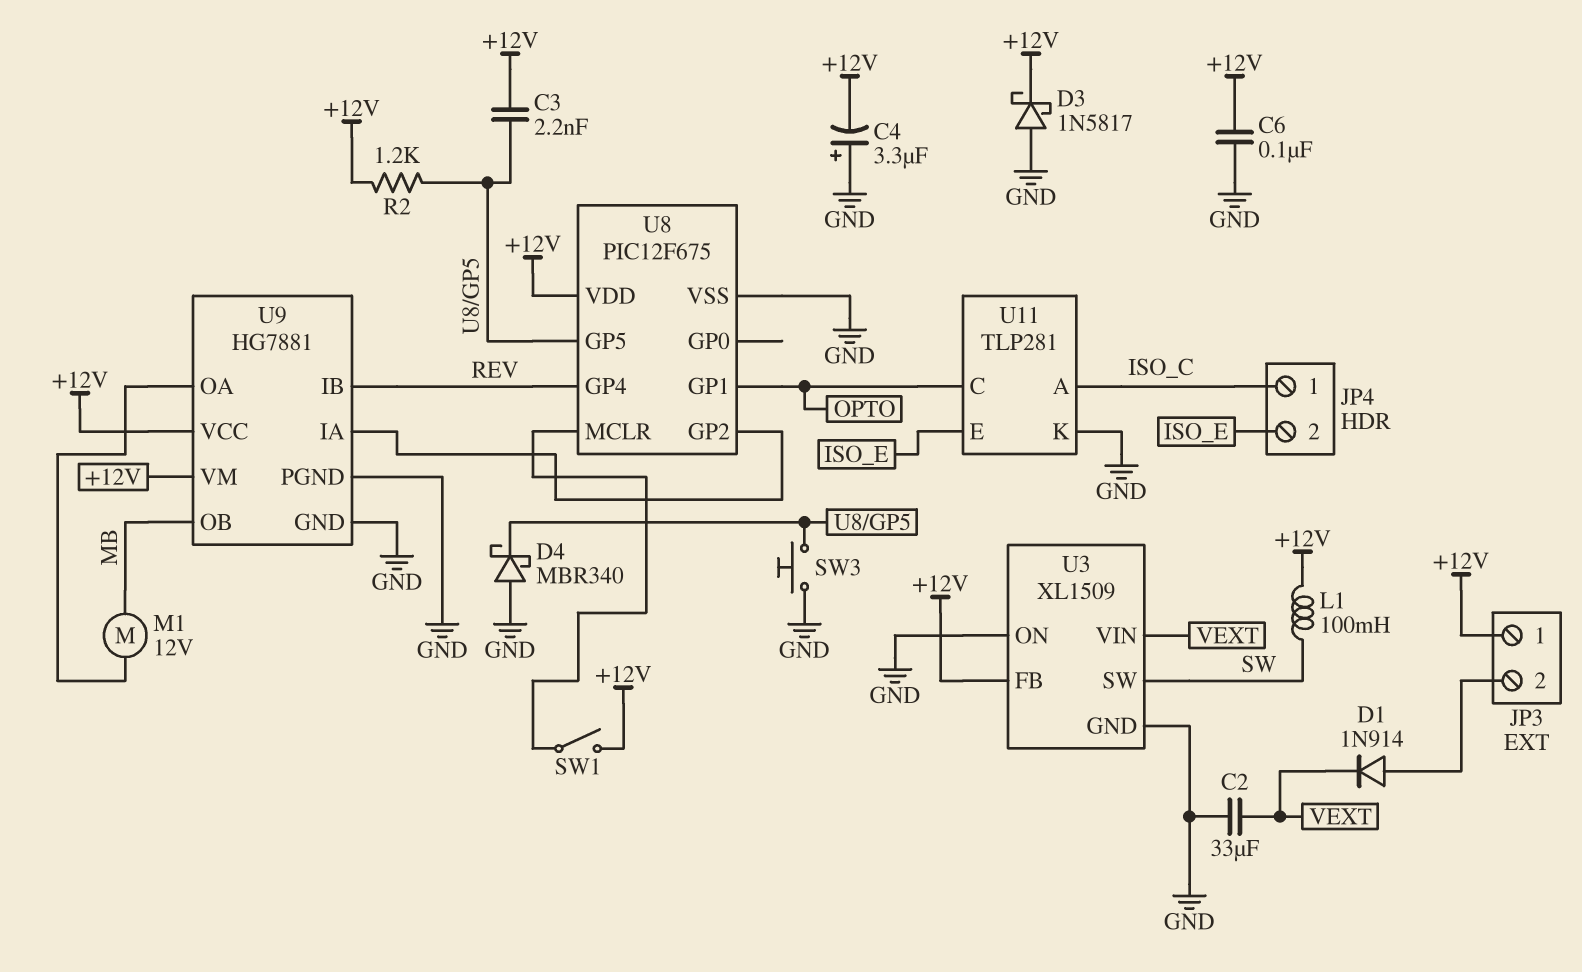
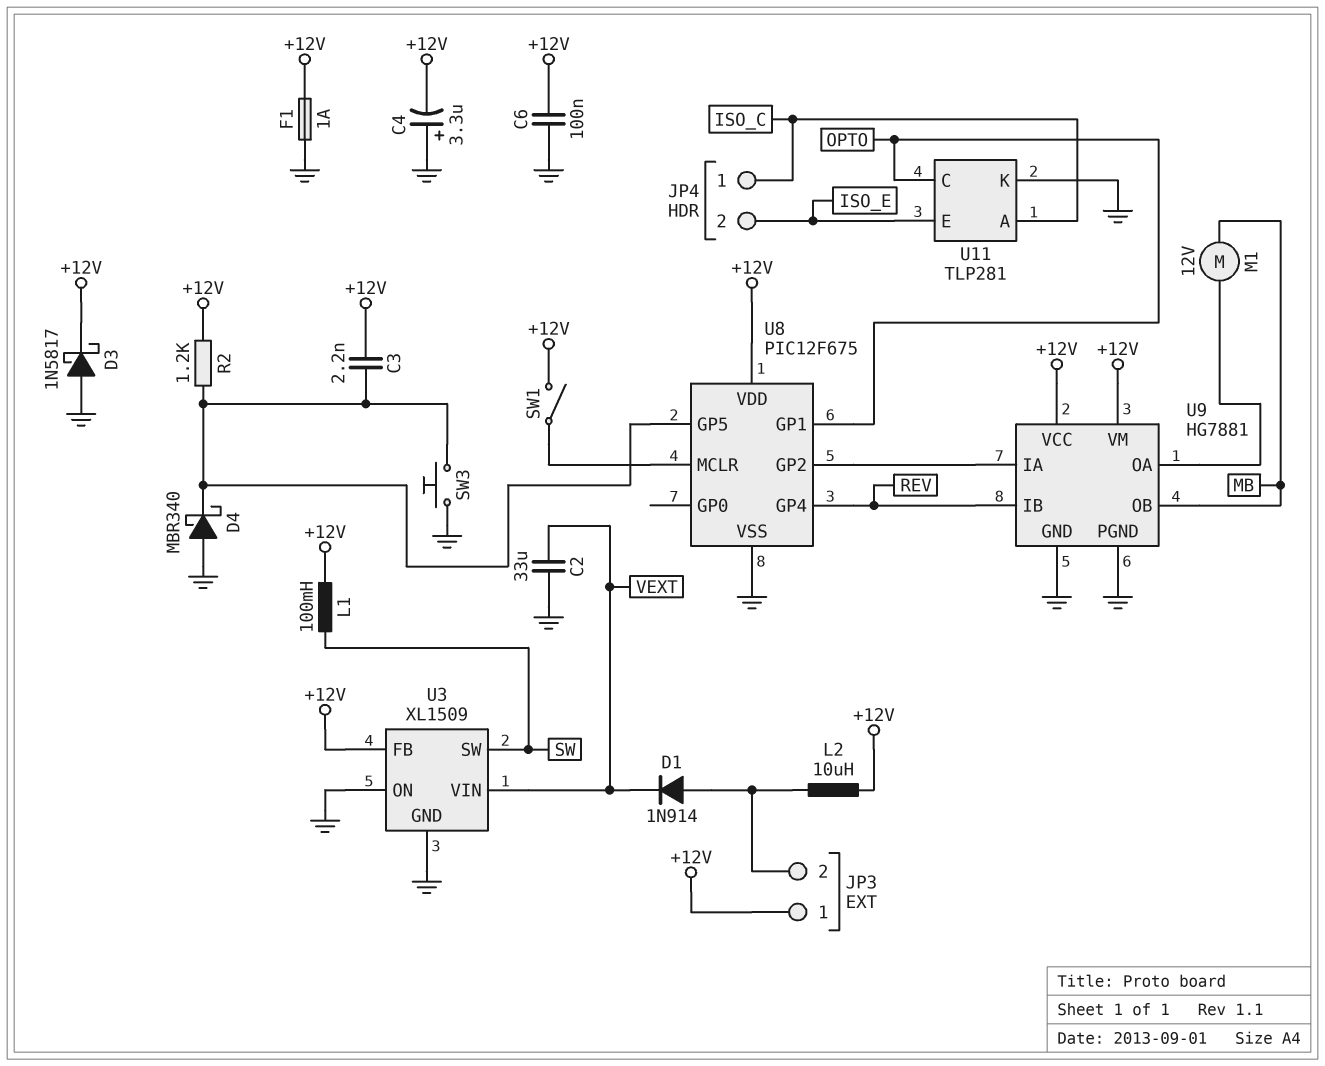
F1: none -> 1A (+12V, GND)
L2: none -> 10uH (+12V, JP3/2)

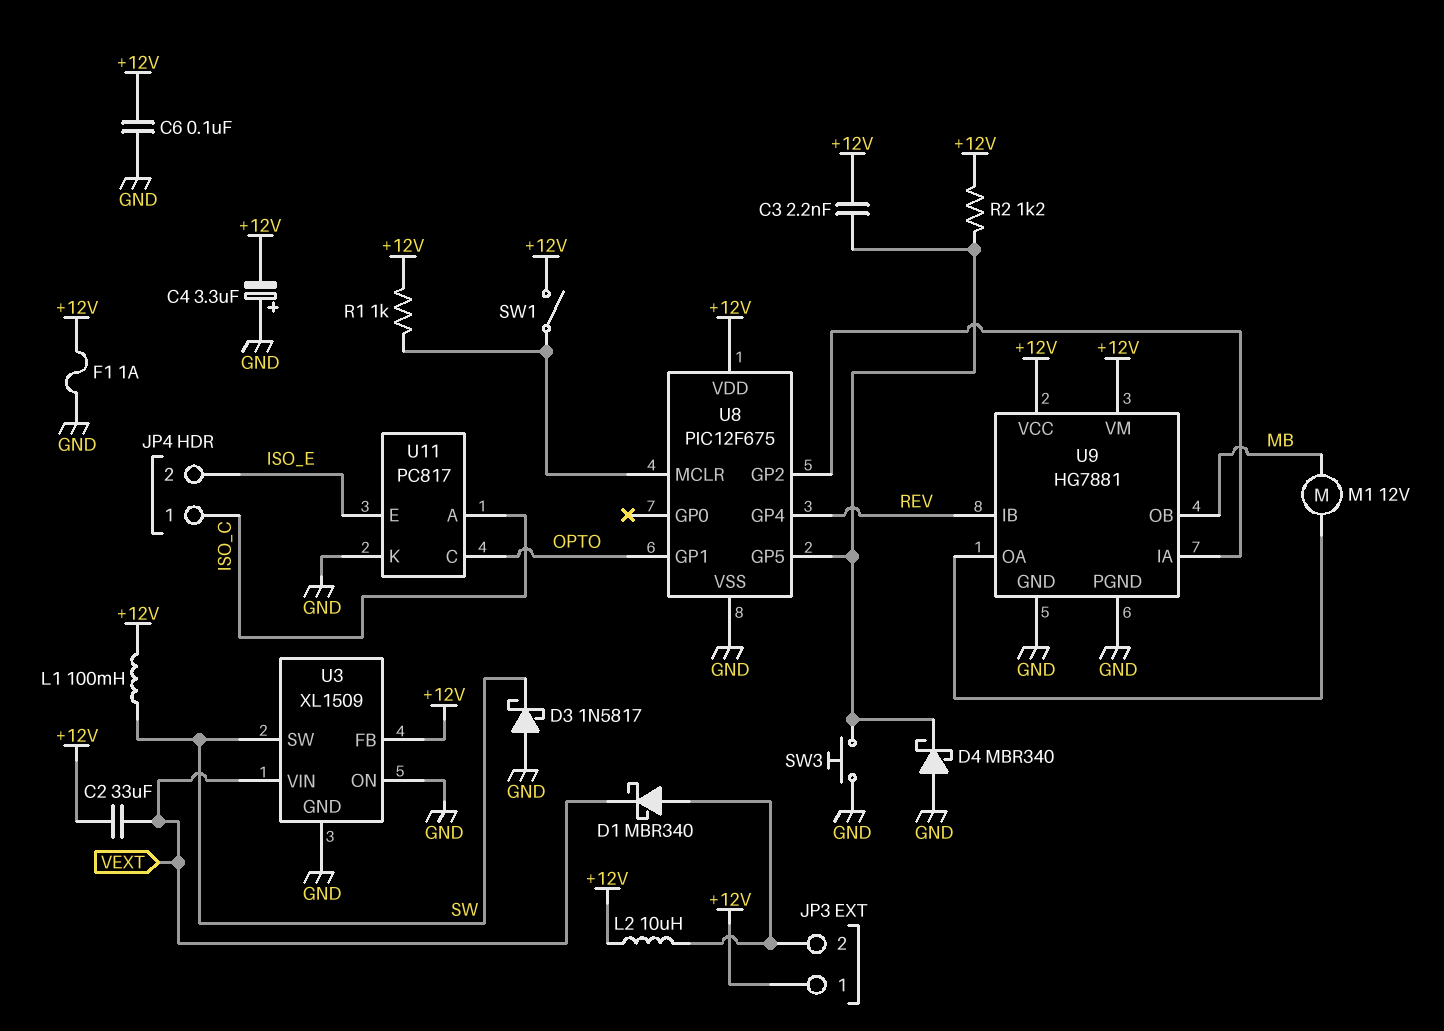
C2: 33uF (GND, VEXT) -> 33uF (+12V, VEXT)
D1: diode 1N914 (A JP3/2, K VEXT) -> schottky MBR340 (A JP3/2, K VEXT)
D3: schottky 1N5817 (A GND, K +12V) -> schottky 1N5817 (A GND, K SW)
R1: none -> 1k (+12V, U8/MCLR)
U11: TLP281 -> PC817

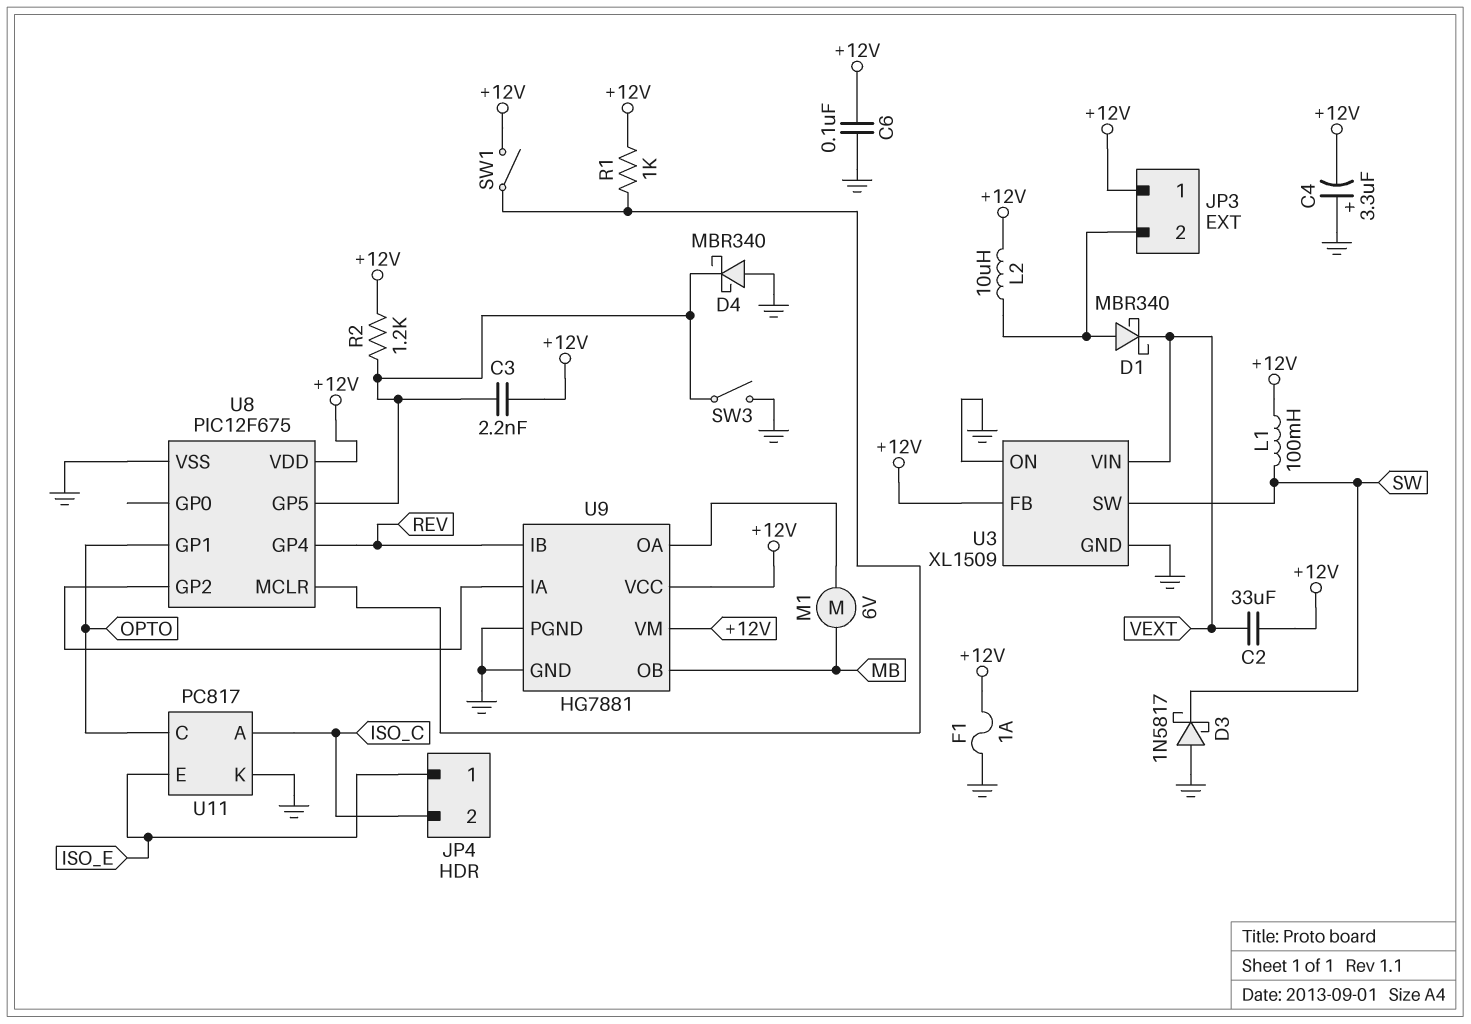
JP4 pin 1: ISO_C -> ISO_E
JP4 pin 2: ISO_E -> ISO_C
M1: motor 12V (MB, U9/OA) -> motor 6V (MB, U9/OA)
SW3: button (GND, U8/GP5) -> switch (GND, U8/GP5)

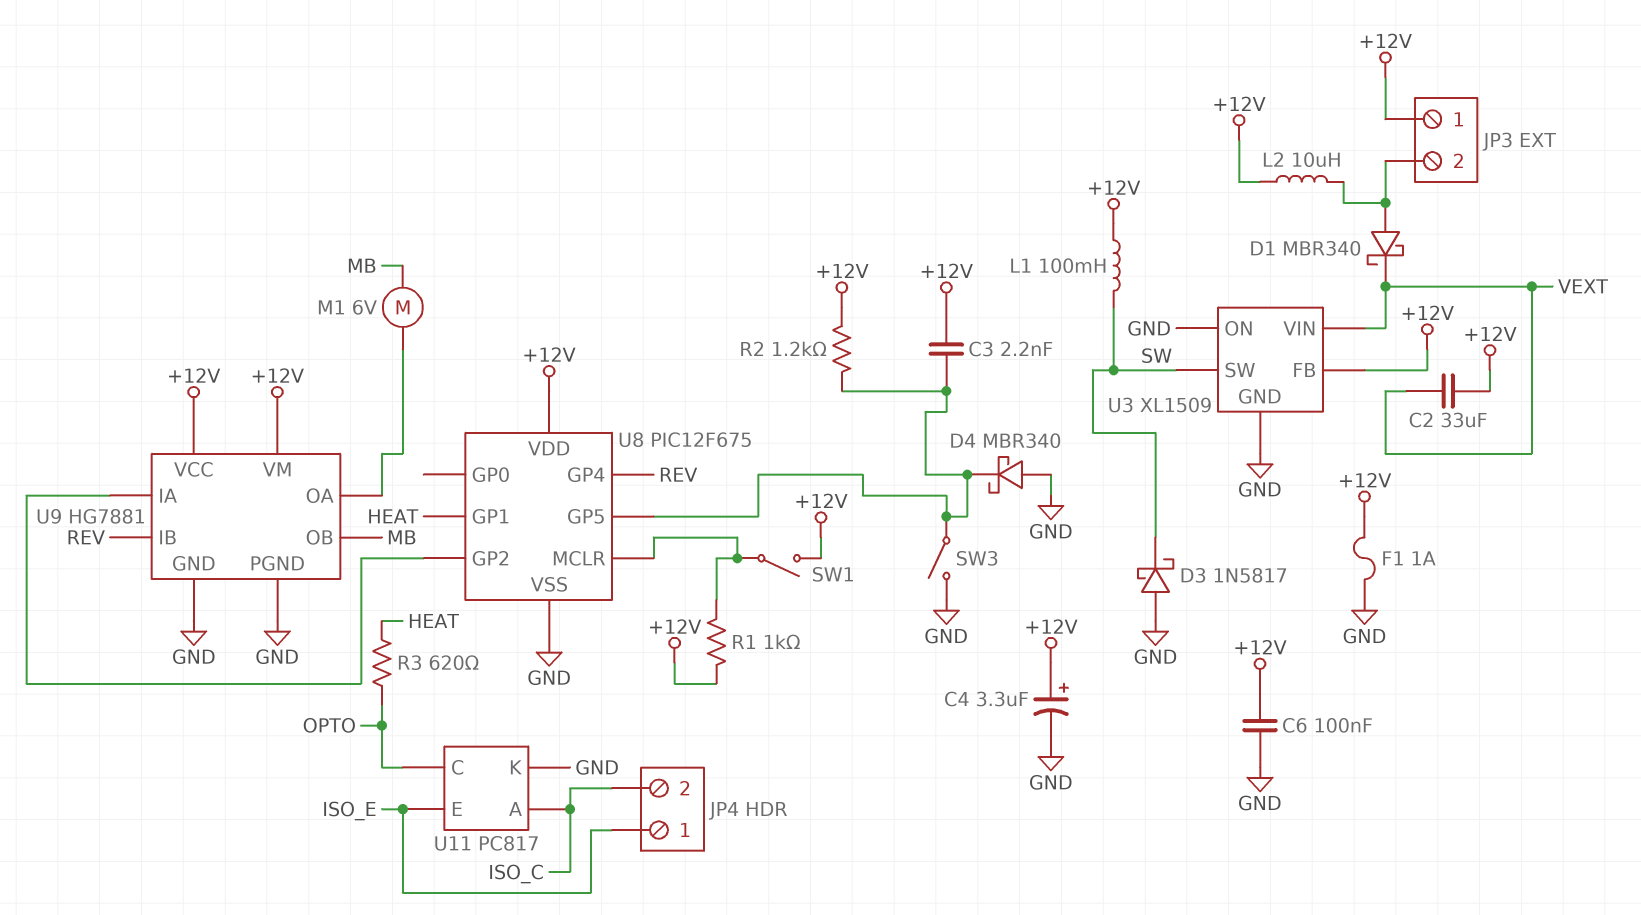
C4: 3.3uF (plus GND, minus +12V) -> 3.3uF (plus +12V, minus GND)
R3: none -> 620 (HEAT, OPTO)
U8 pin GP1: OPTO -> HEAT

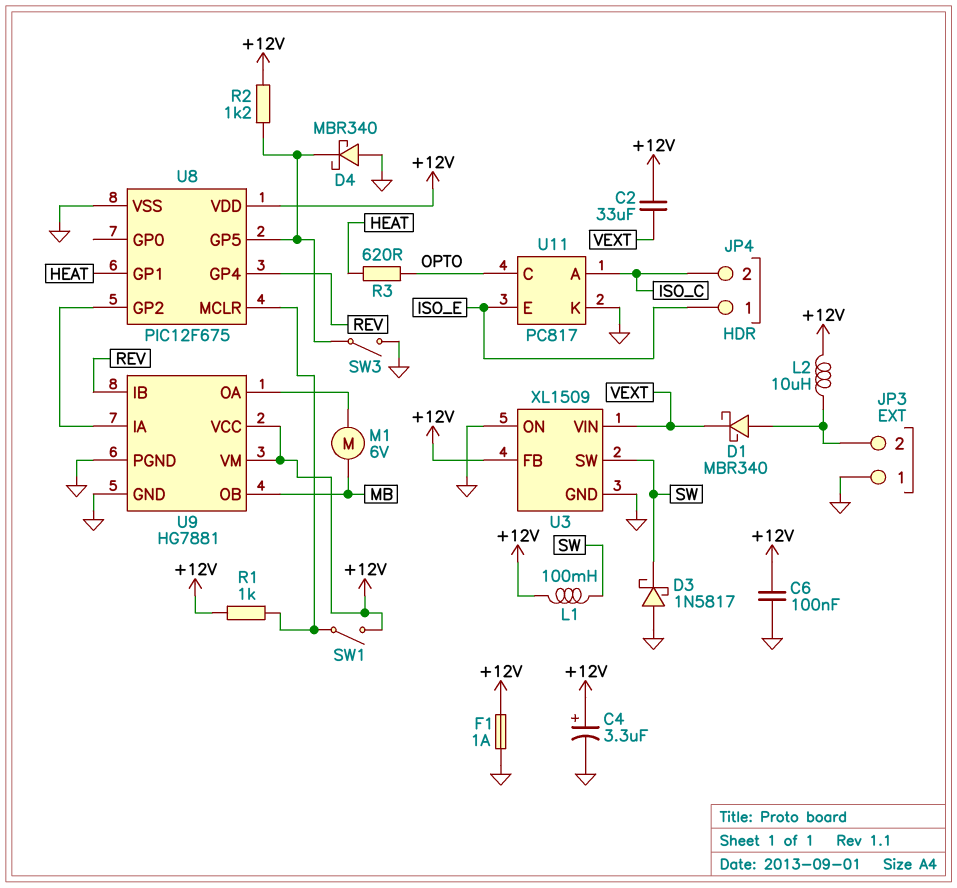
C3: 2.2nF (+12V, U8/GP5) -> none
JP3 pin 1: +12V -> GND

